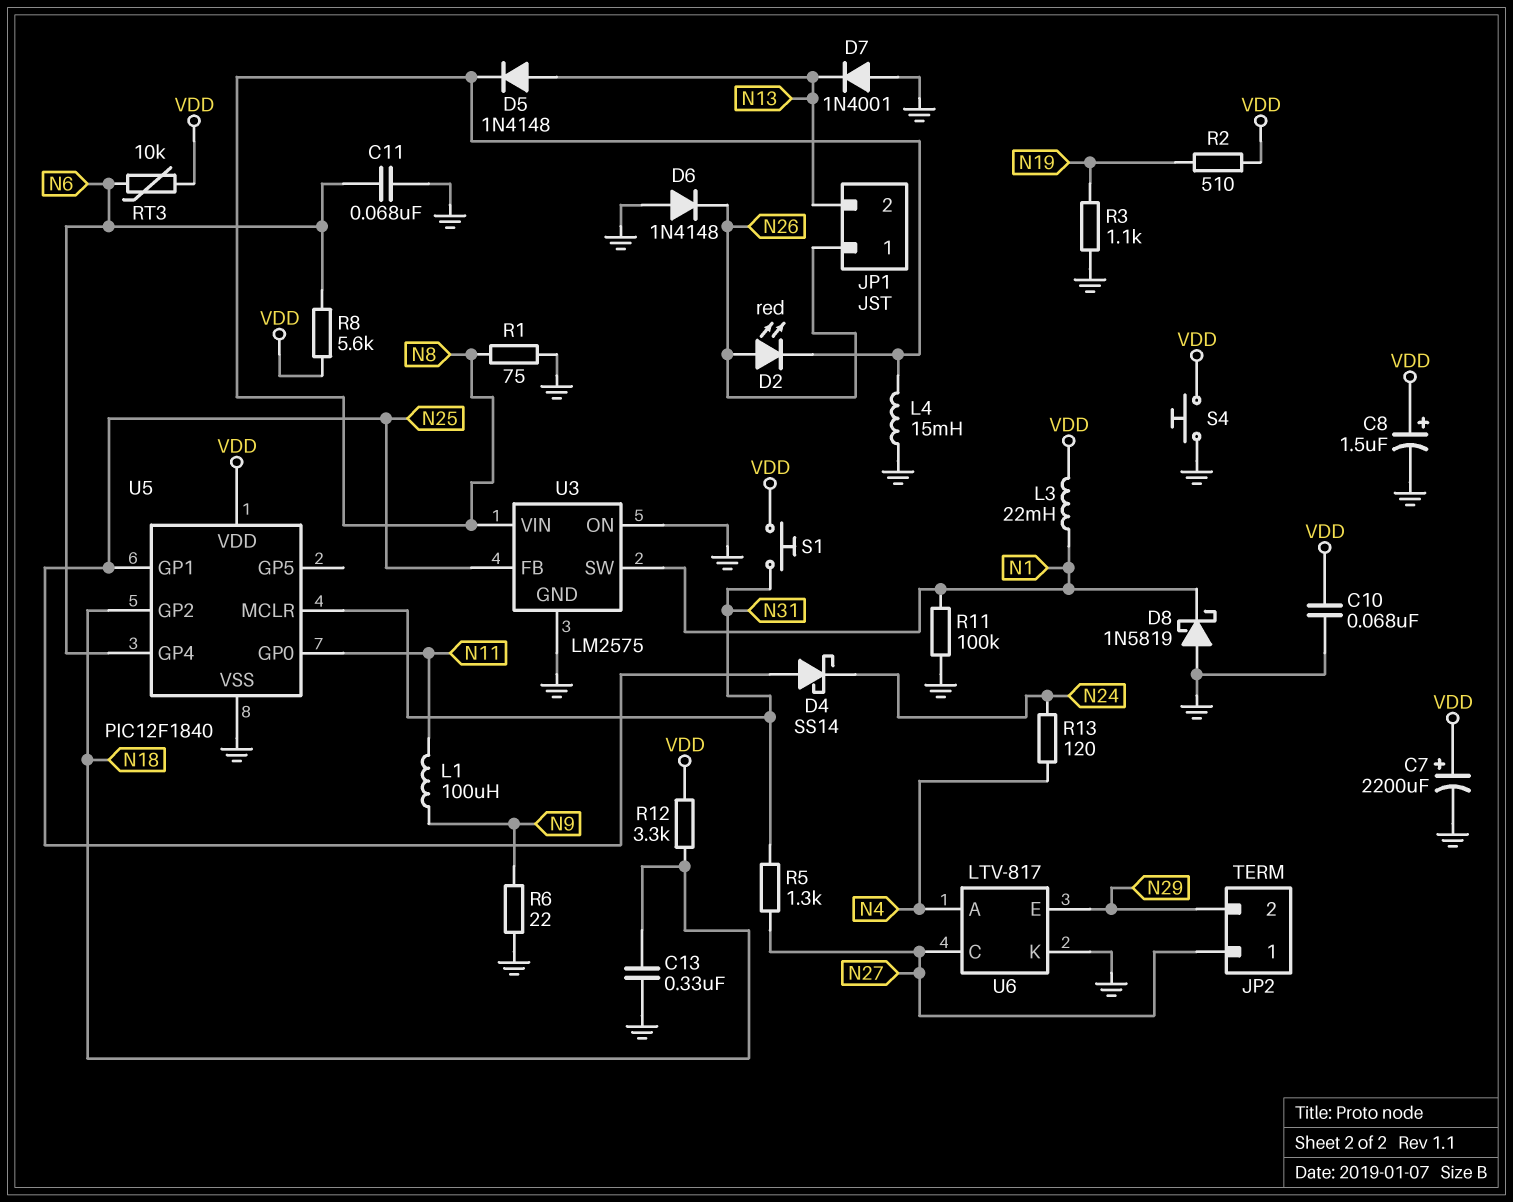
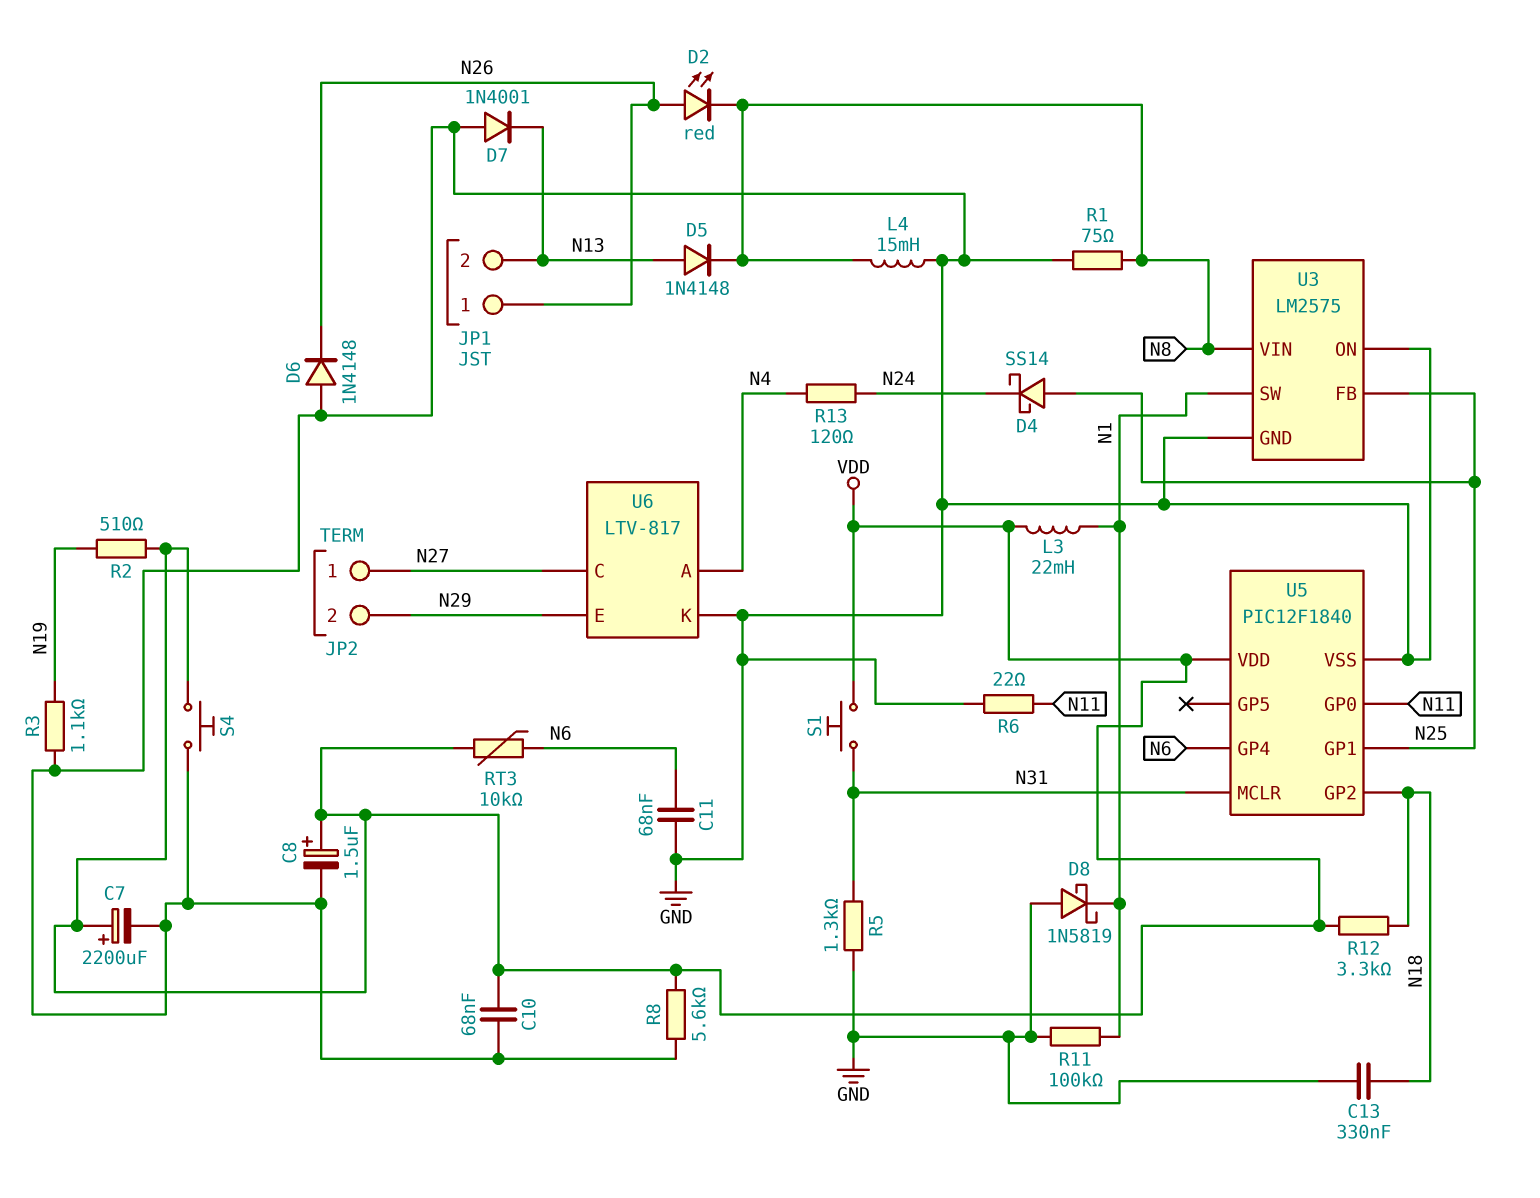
L1: 100uH (N9, N11) -> none
R5: 1.3k (N27, N31) -> 1.3k (GND, N31)
R6: 22 (GND, N9) -> 22 (GND, N11)
R8: 5.6k (N6, VDD) -> 5.6k (GND, VDD)

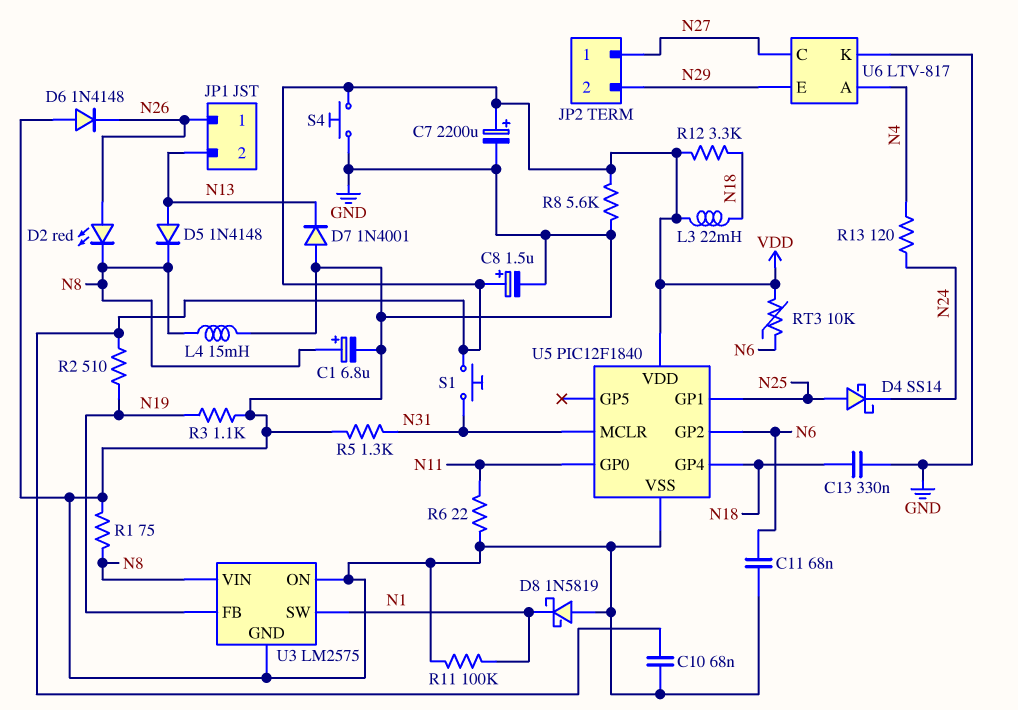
C1: none -> 6.8uF (plus N8, minus GND)
L3: 22mH (N1, VDD) -> 22mH (N18, VDD)
U3 pin FB: N25 -> N19
U5 pin GP2: N18 -> N6
U5 pin GP4: N6 -> N18

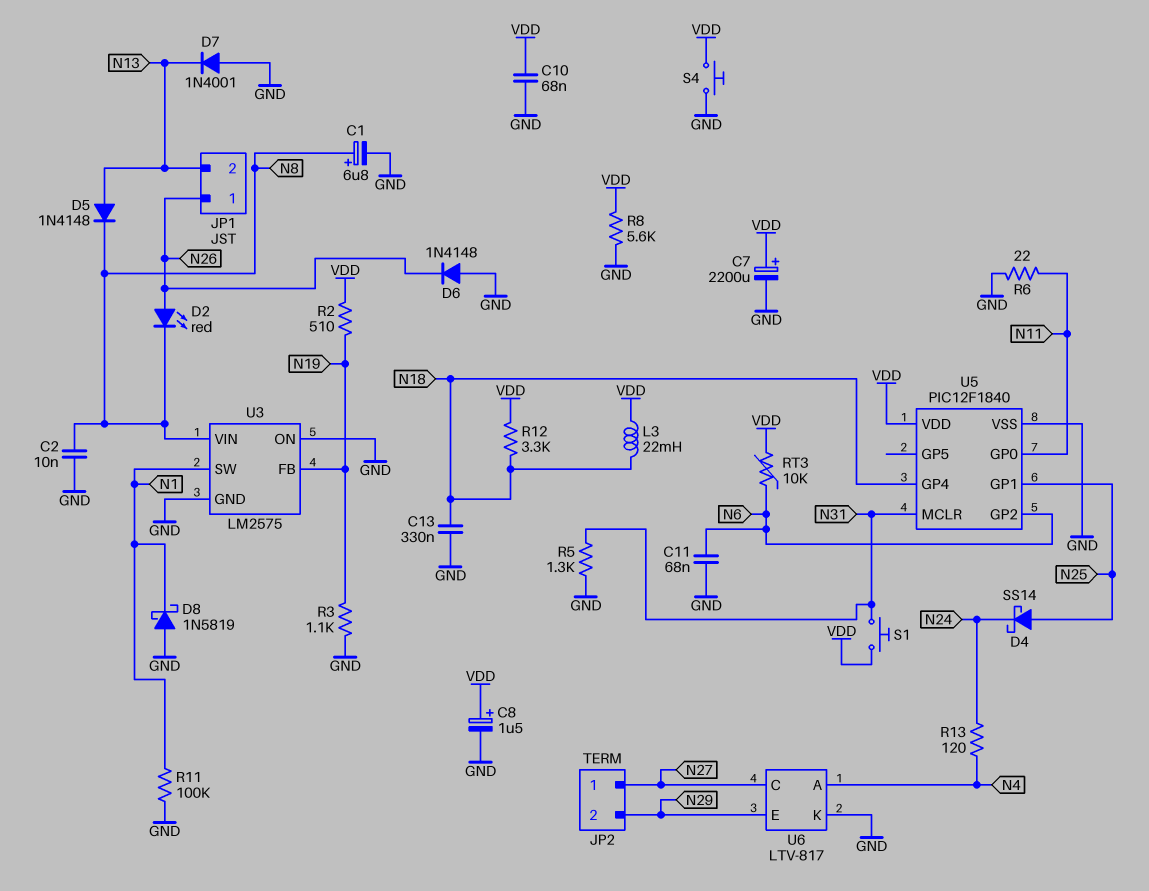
C2: none -> 10nF (GND, N8)
L4: 15mH (GND, N8) -> none
R1: 75 (GND, N8) -> none

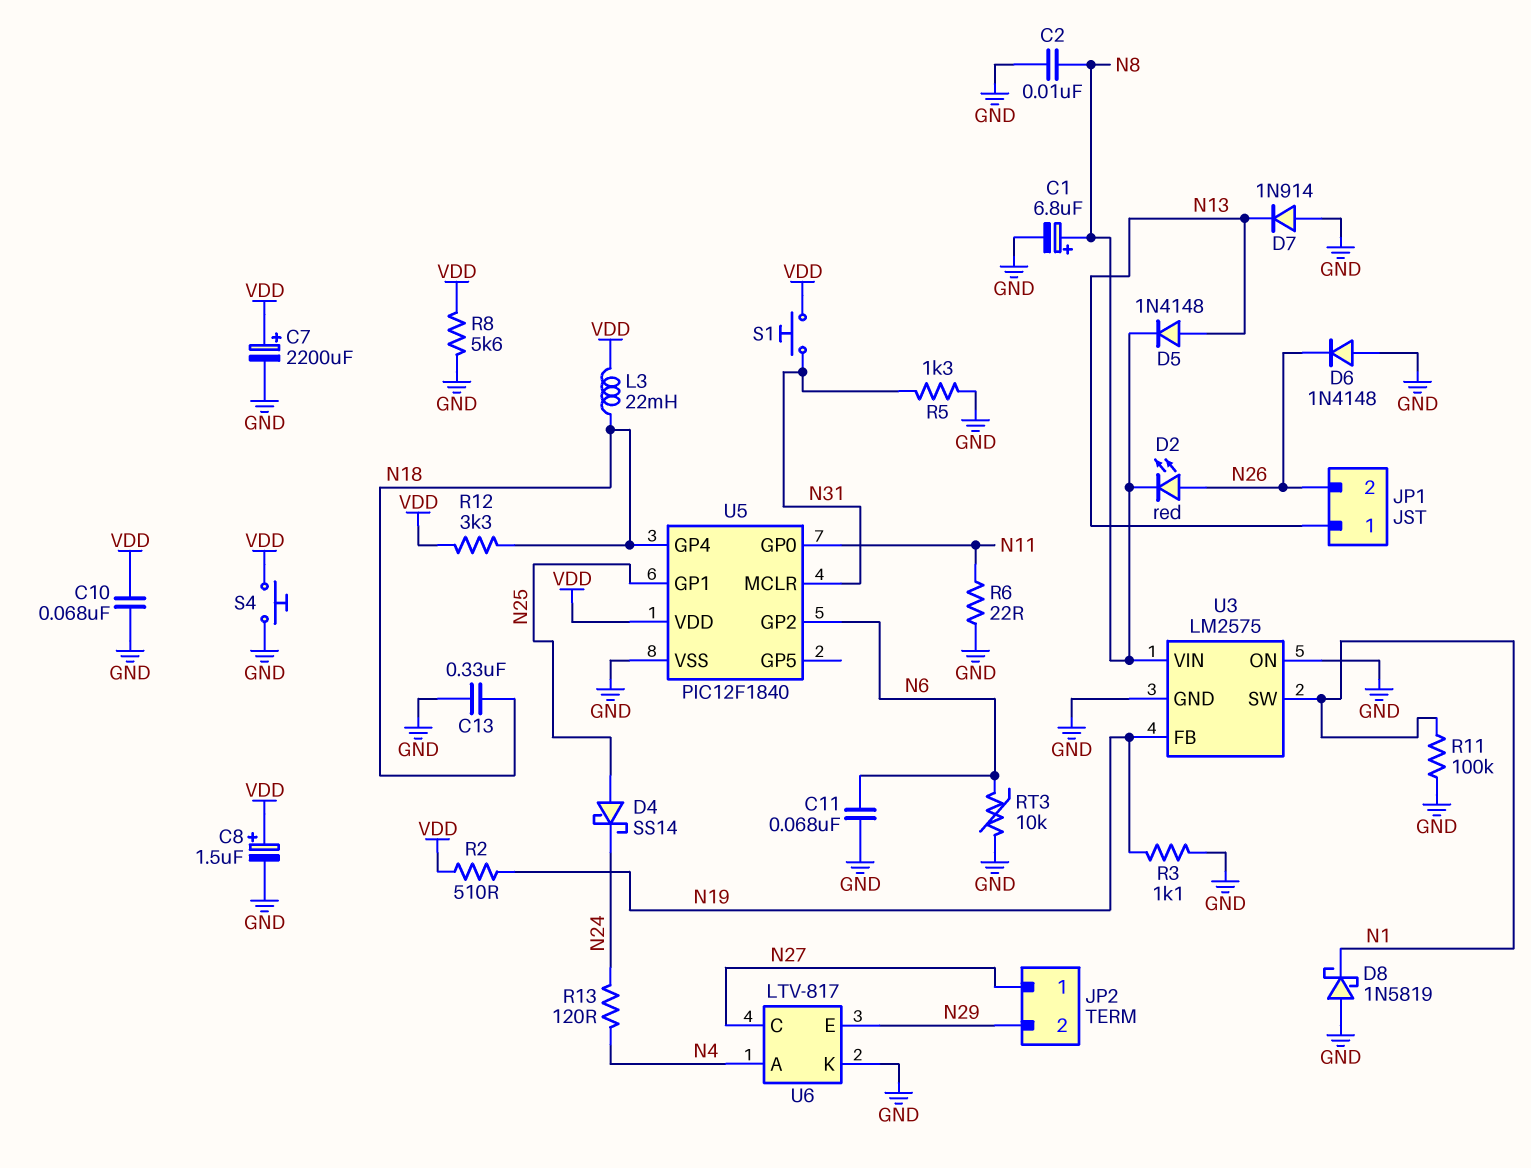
D7: diode 1N4001 (A GND, K N13) -> diode 1N914 (A GND, K N13)
JP1 pin 1: N26 -> N13
JP1 pin 2: N13 -> N26
RT3: 10k (N6, VDD) -> 10k (GND, N6)

